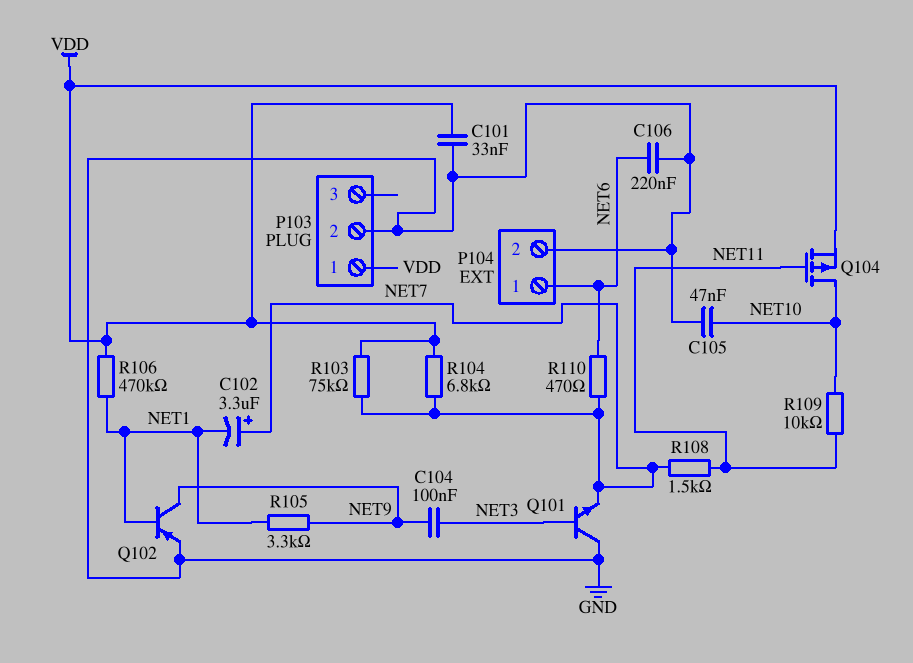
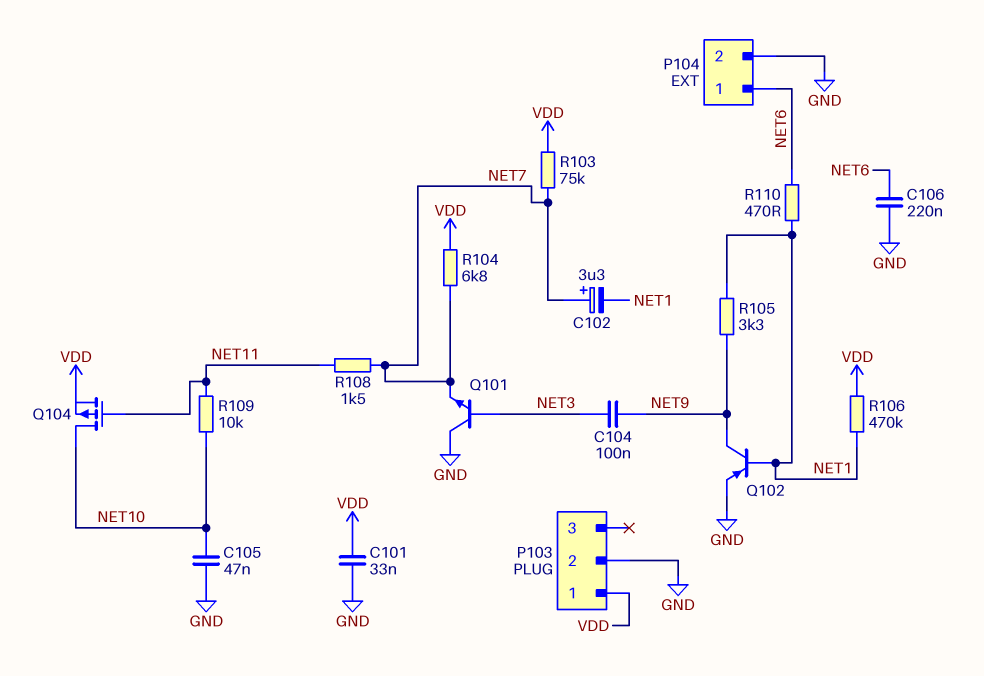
R110: 470 (NET6, NET7) -> 470 (NET1, NET6)

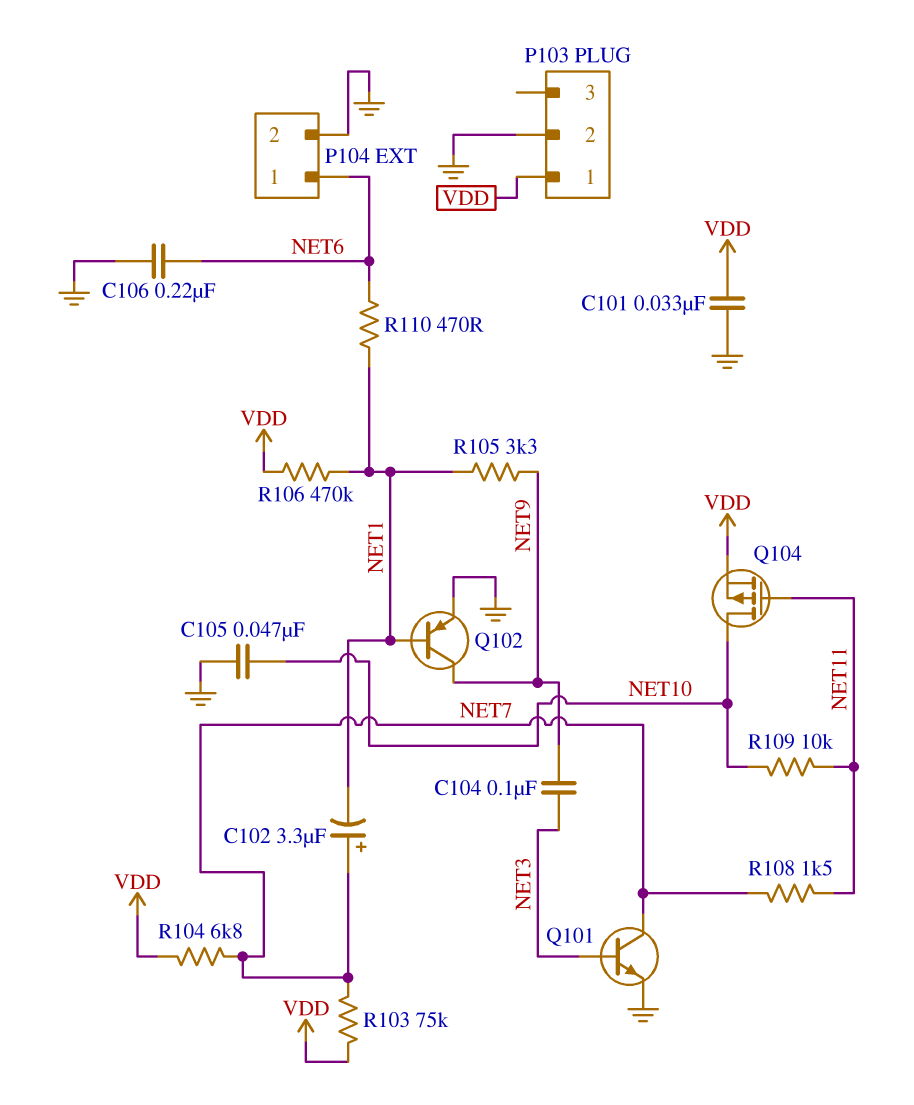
Q101: NPN (B NET3, C GND, E NET7) -> NPN (B NET3, C NET7, E GND)

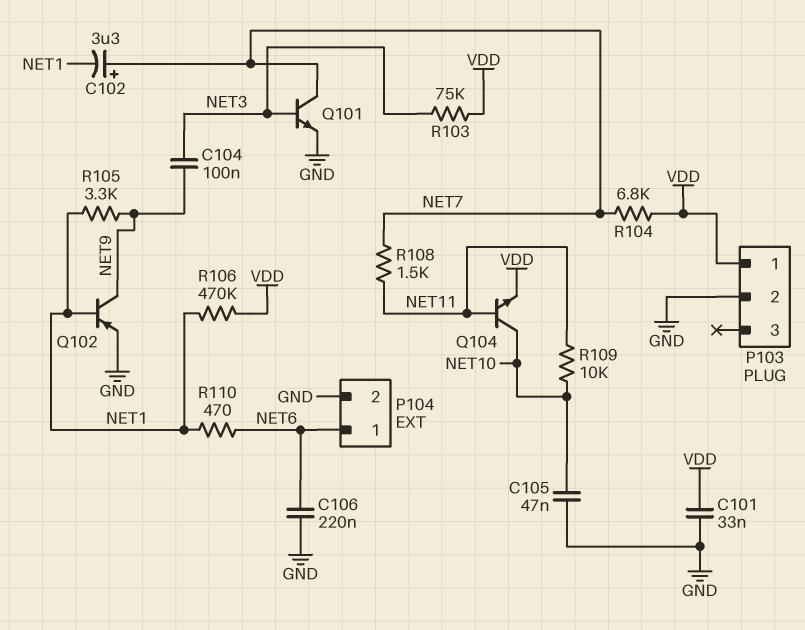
Q104: PMOS (G NET11, D NET10, S VDD) -> NPN (B NET11, C NET10, E VDD)
R103: 75k (NET7, VDD) -> 75k (NET3, VDD)

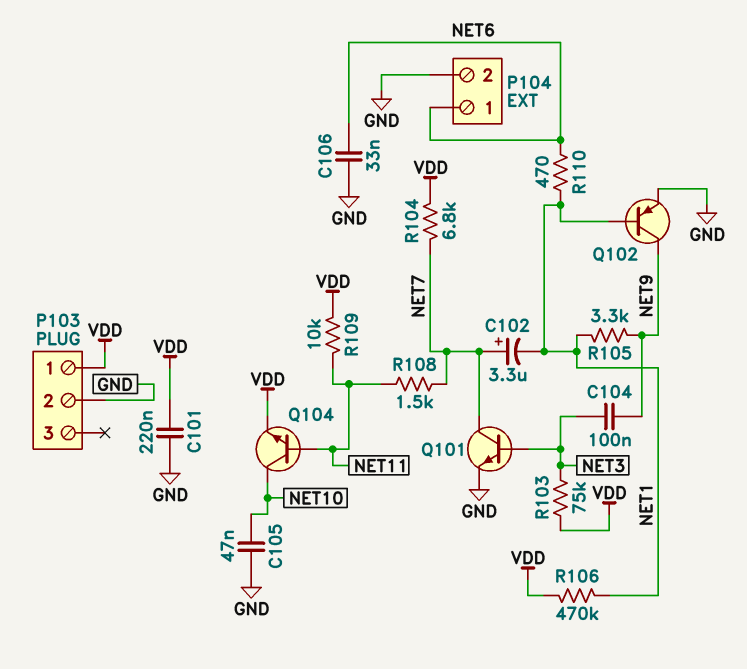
C101: 33nF (GND, VDD) -> 220nF (GND, VDD)
C106: 220nF (GND, NET6) -> 33nF (GND, NET6)
R109: 10k (NET10, NET11) -> 10k (NET11, VDD)

